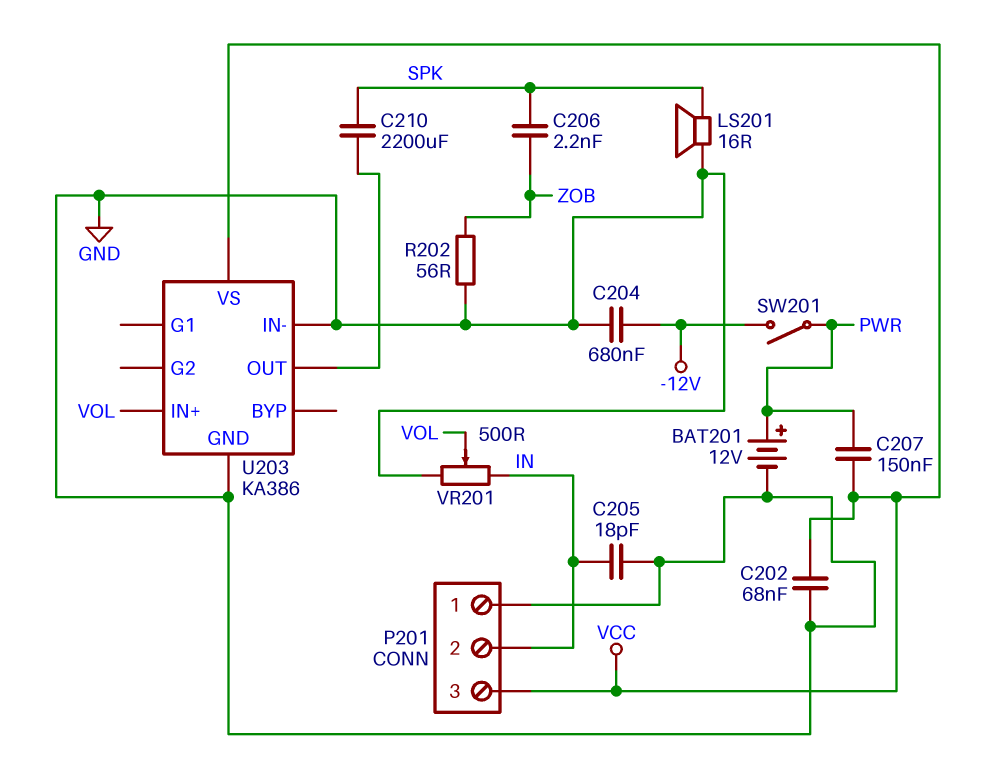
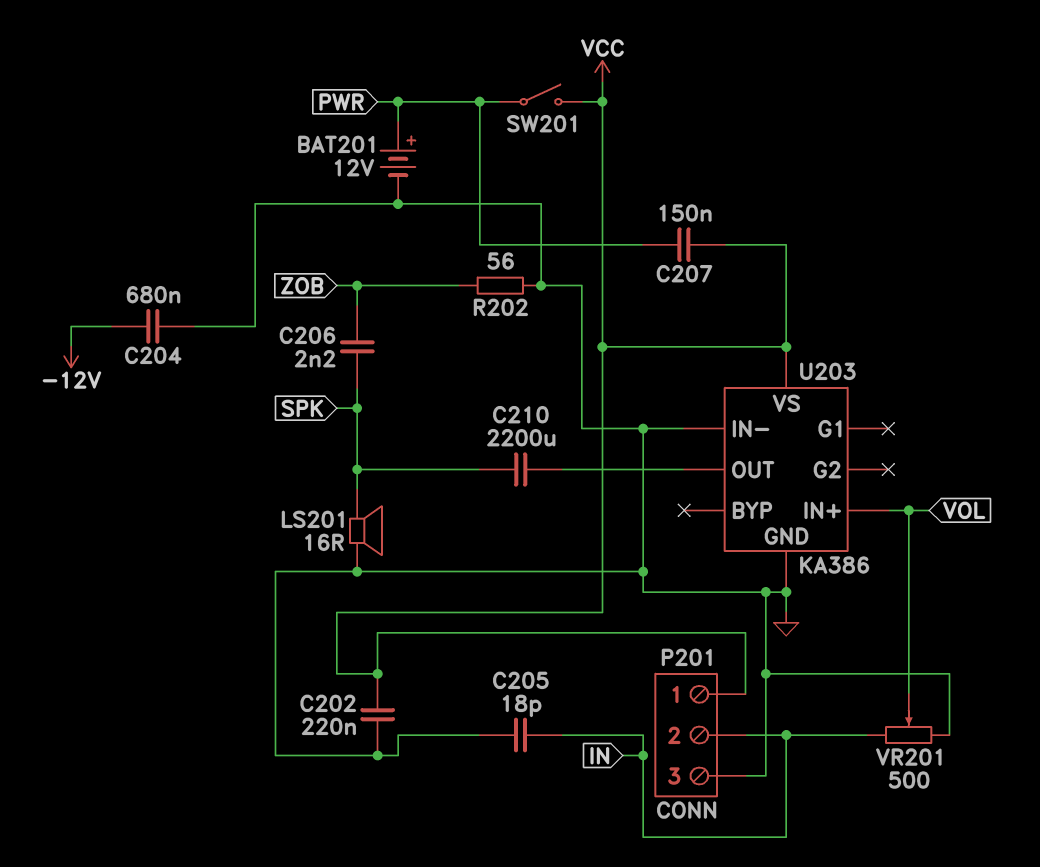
C202: 68nF (GND, VCC) -> 220nF (GND, VCC)
P201 pin 1: GND -> VCC
P201 pin 3: VCC -> GND
SW201: switch (-12V, PWR) -> switch (PWR, VCC)

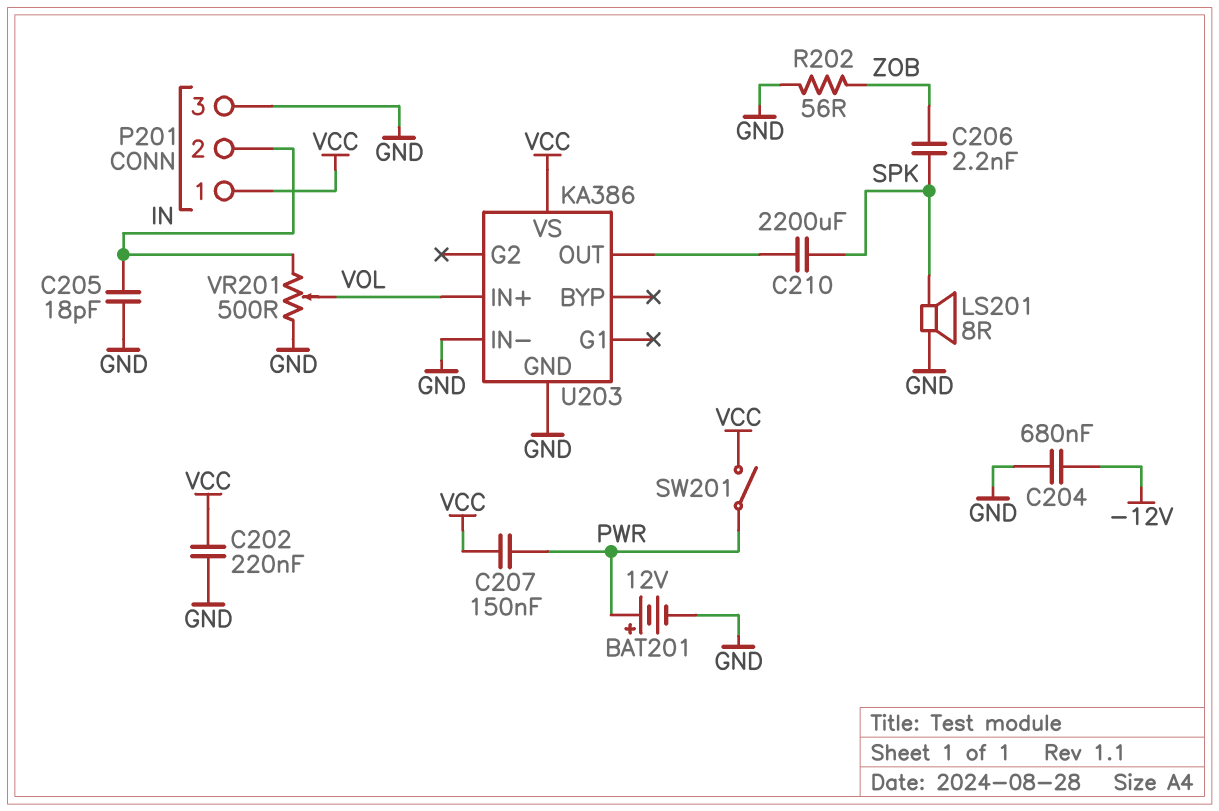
LS201: speaker 16R (GND, SPK) -> speaker 8R (GND, SPK)

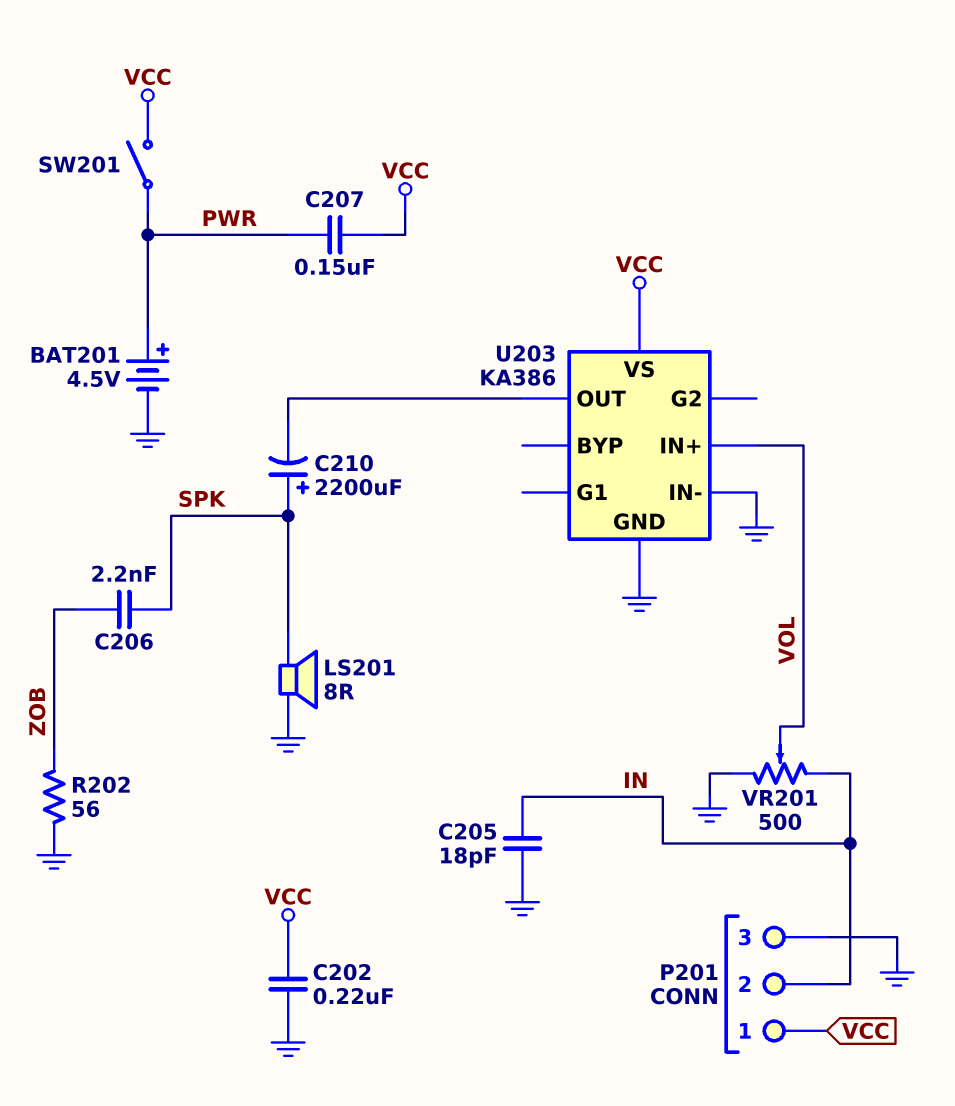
BAT201: 12V (plus PWR, minus GND) -> 4.5V (plus PWR, minus GND)
C204: 680nF (-12V, GND) -> none
C210: 2200uF (SPK, U203/OUT) -> 2200uF (plus SPK, minus U203/OUT)

